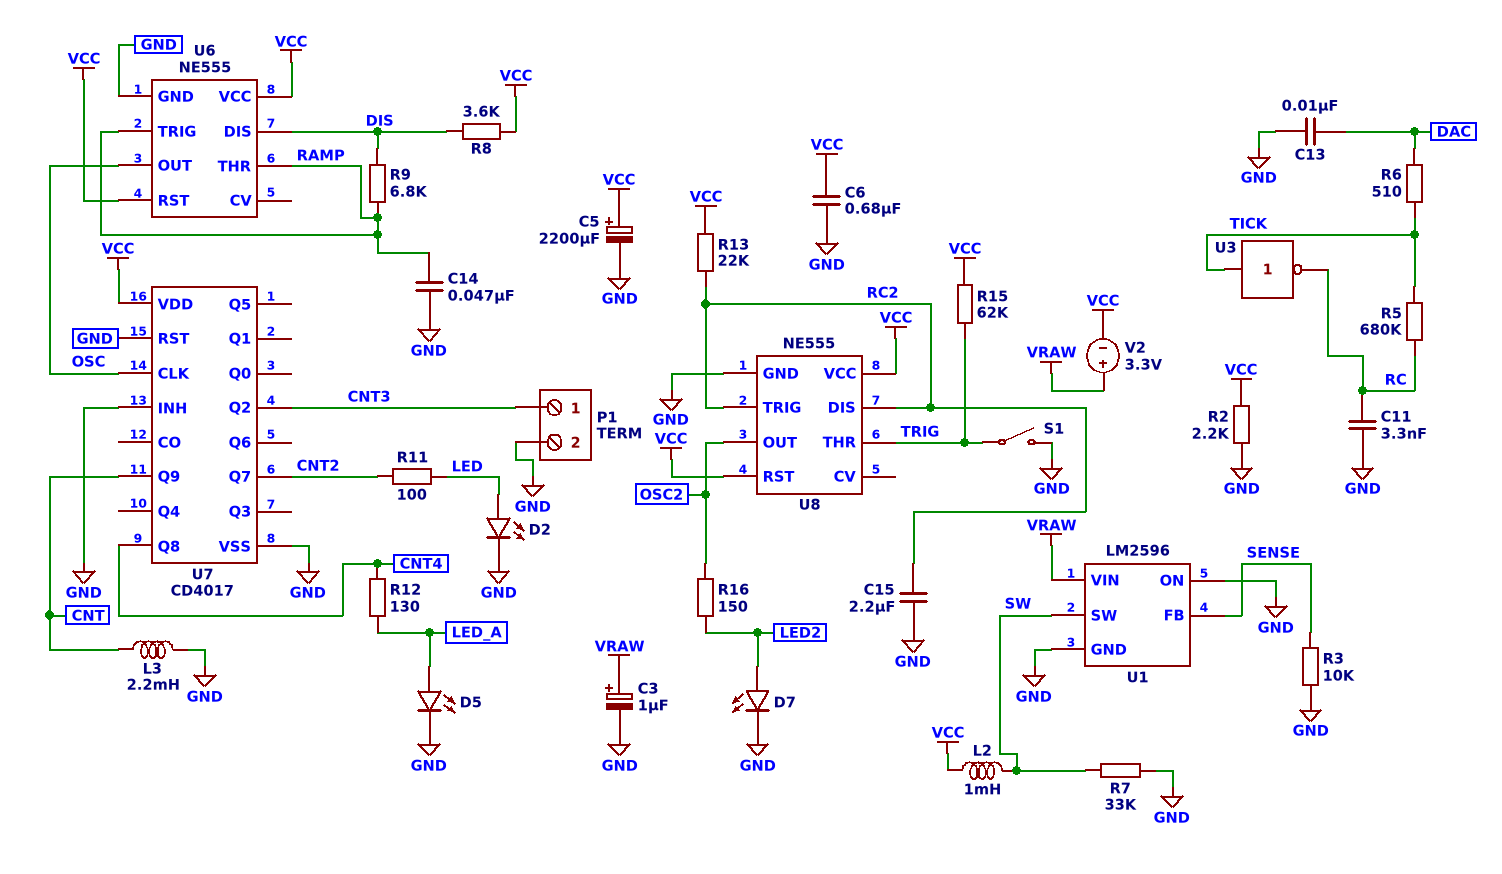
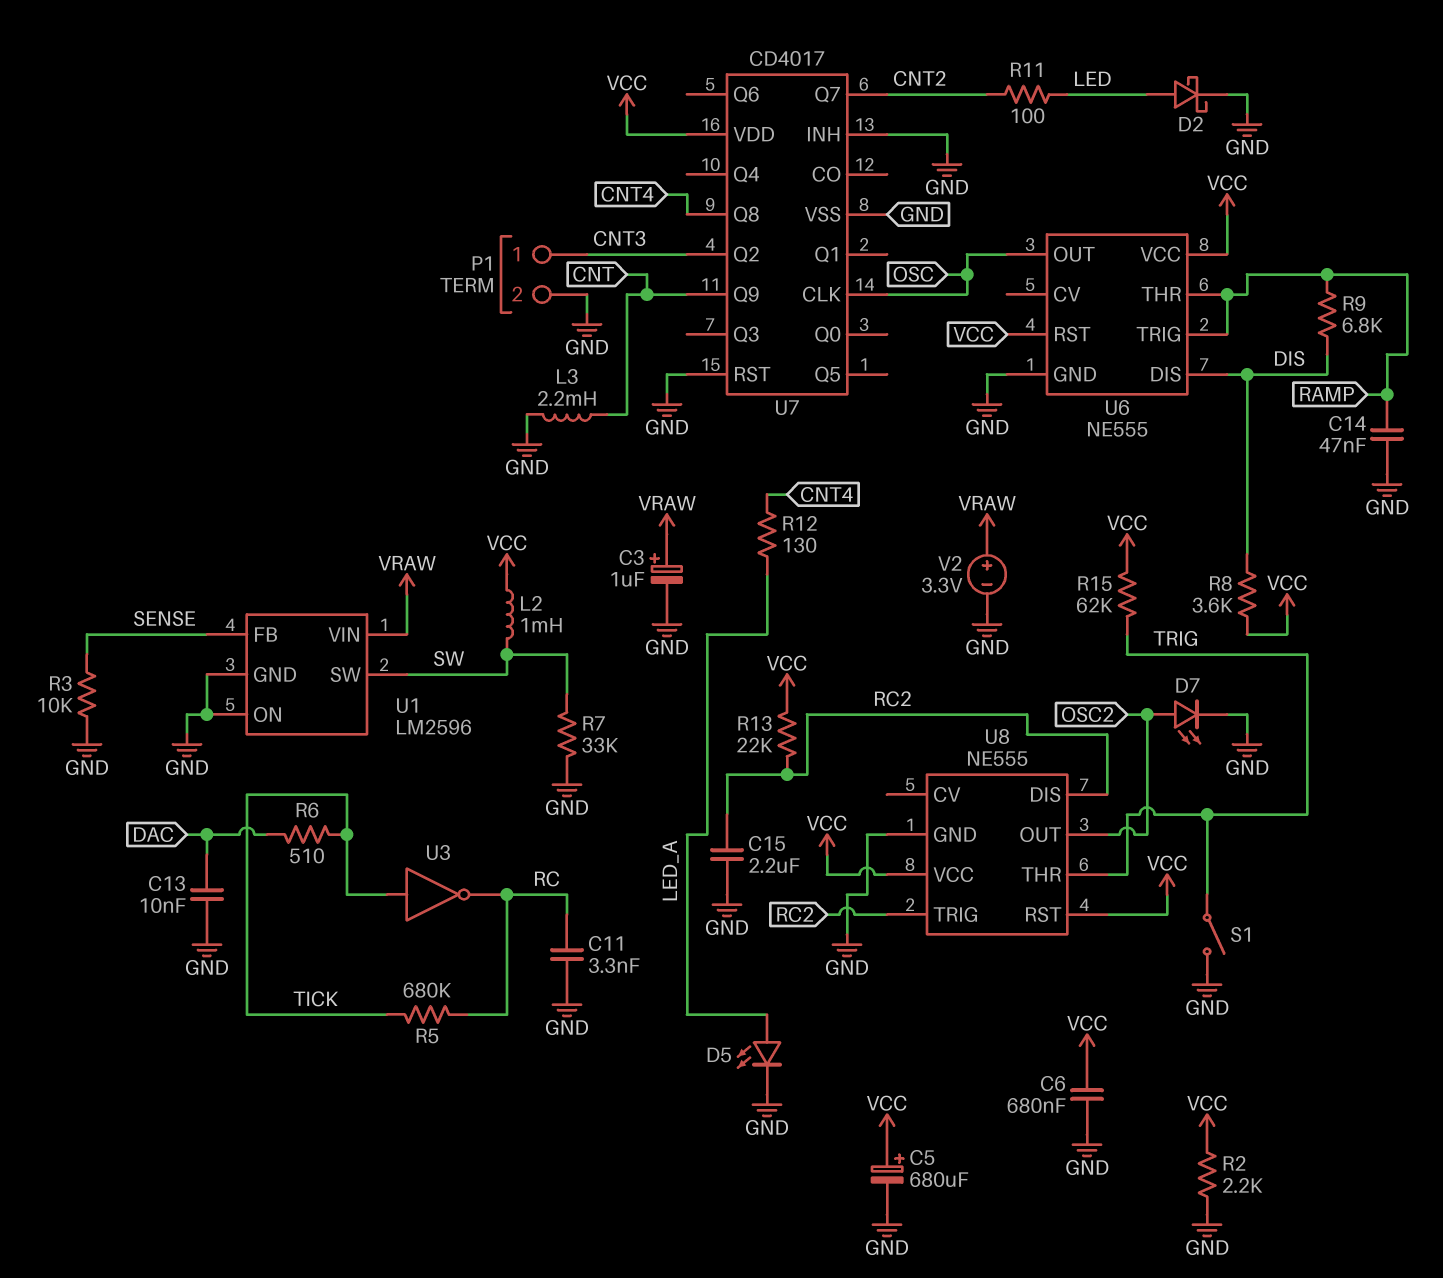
C5: 2200uF (plus VCC, minus GND) -> 680uF (plus VCC, minus GND)
D2: LED (A LED, K GND) -> schottky (A LED, K GND)
D7: LED (A LED2, K GND) -> LED (A OSC2, K GND)
R16: 150 (LED2, OSC2) -> none
V2: 3.3V (plus VRAW, minus VCC) -> 3.3V (plus VRAW, minus GND)

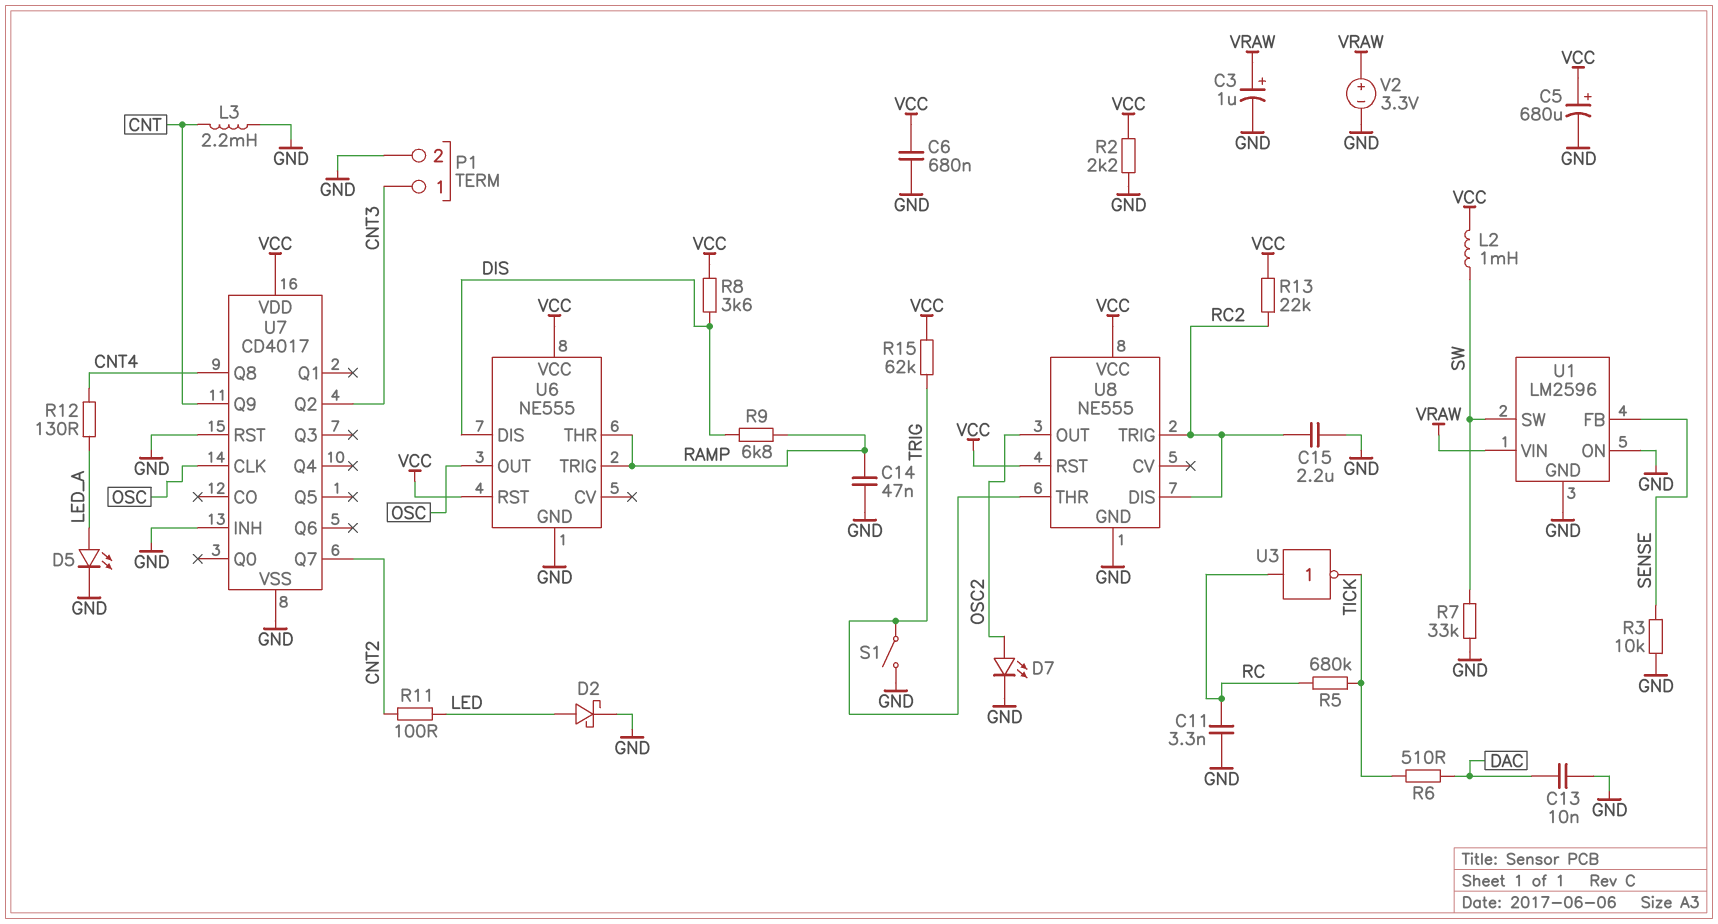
U3: NOT (in TICK, out RC) -> NOT (in RC, out TICK)

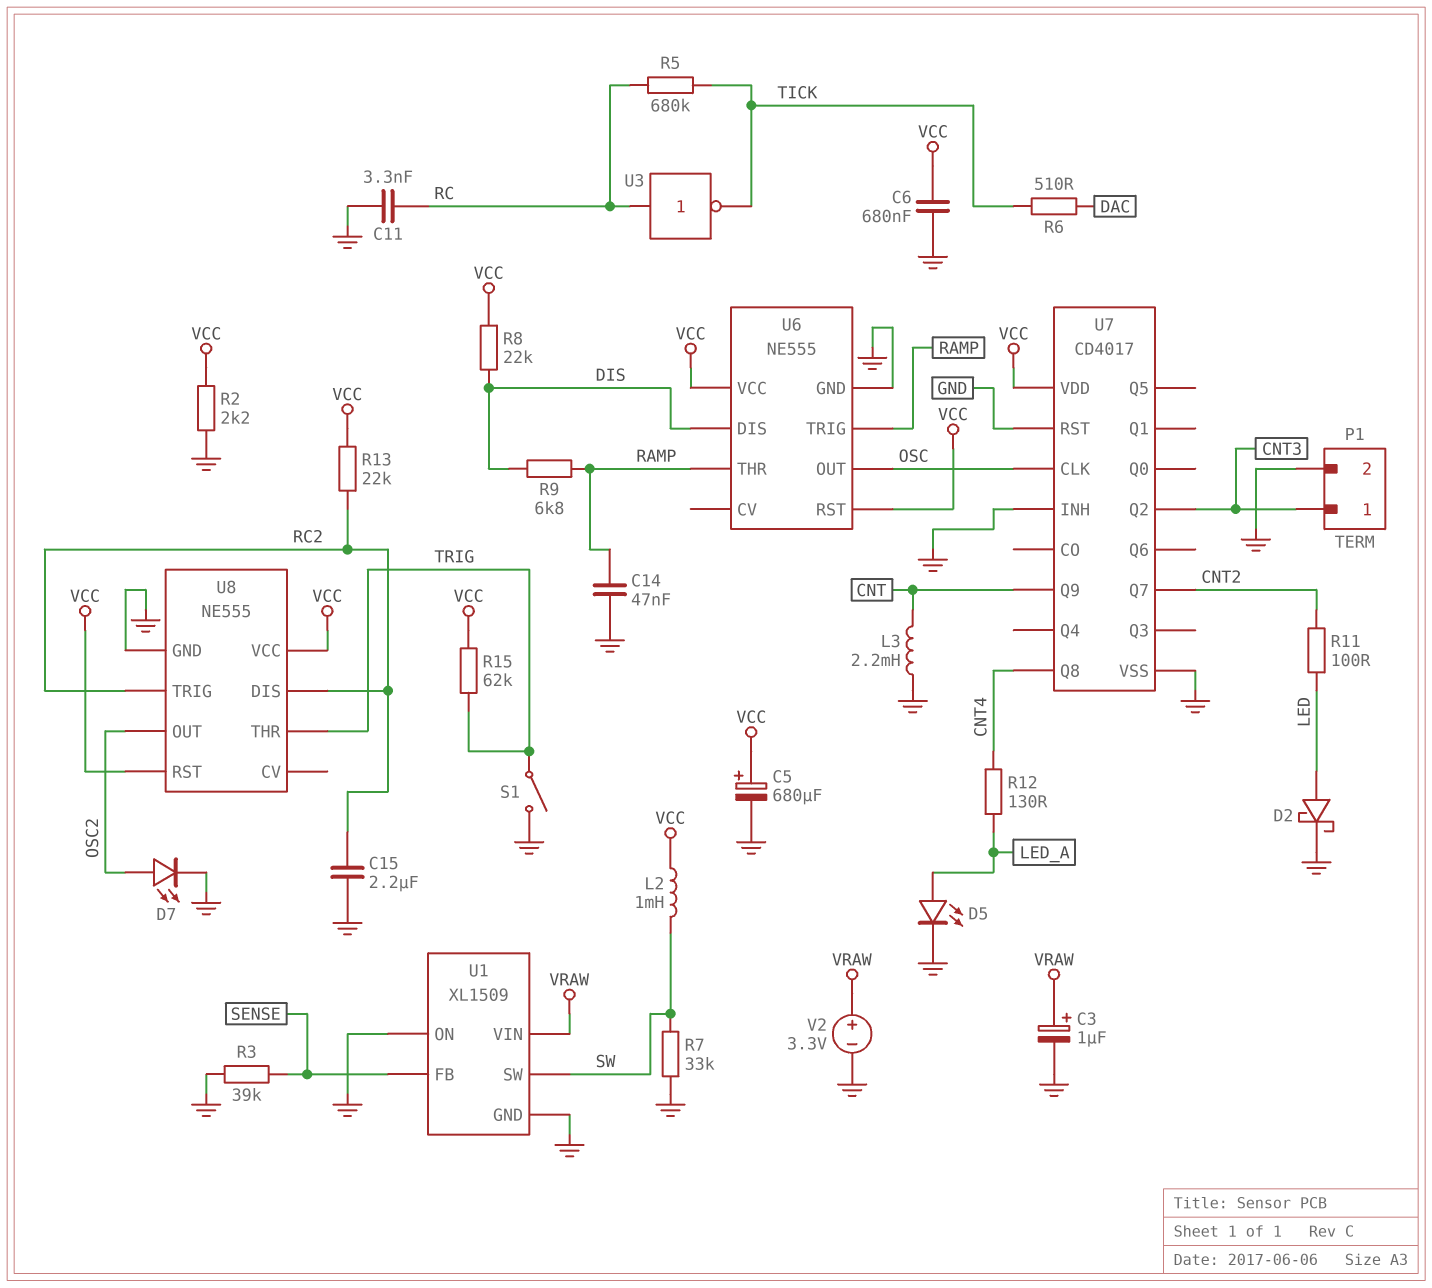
C13: 10nF (DAC, GND) -> none
R3: 10k (GND, SENSE) -> 39k (GND, SENSE)
R8: 3.6k (DIS, VCC) -> 22k (DIS, VCC)
U1: LM2596 -> XL1509

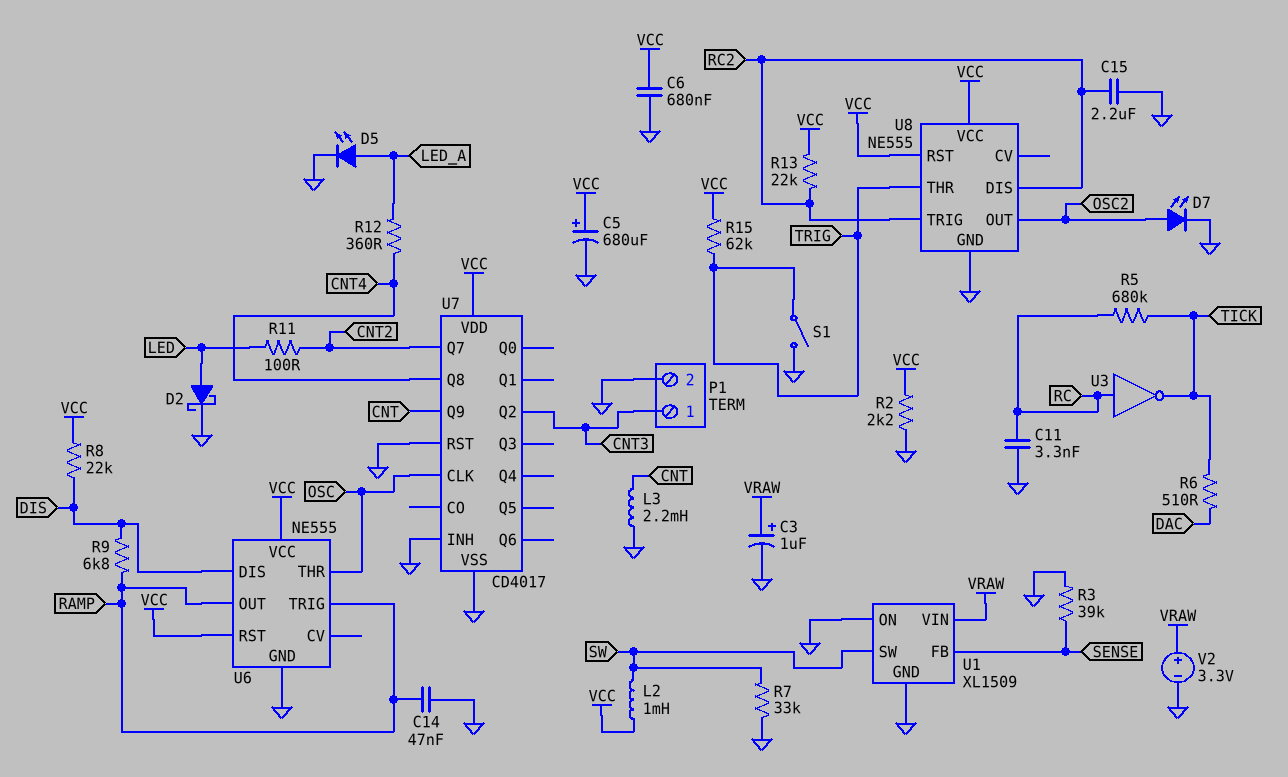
R12: 130 (CNT4, LED_A) -> 360 (CNT4, LED_A)
U6 pin OUT: OSC -> RAMP
U6 pin THR: RAMP -> OSC

